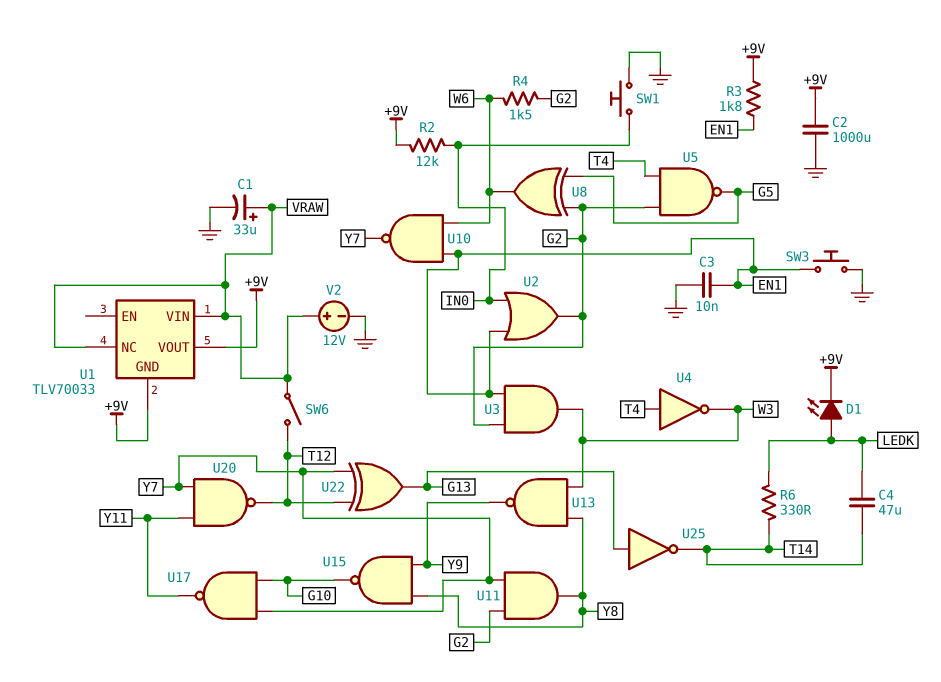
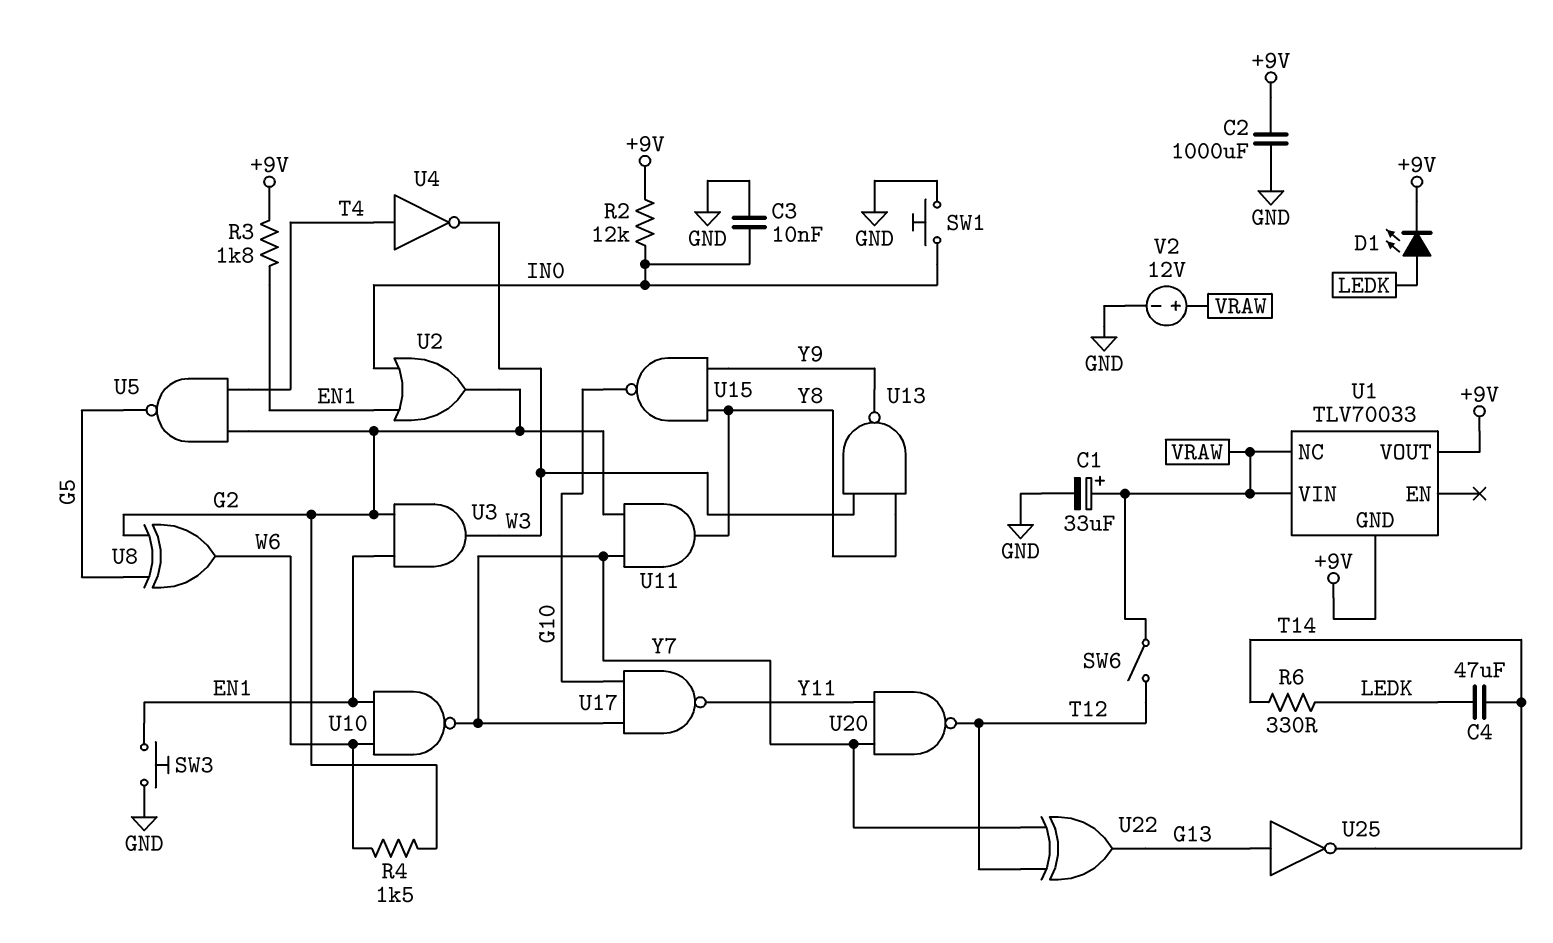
C3: 10nF (EN1, GND) -> 10nF (GND, IN0)

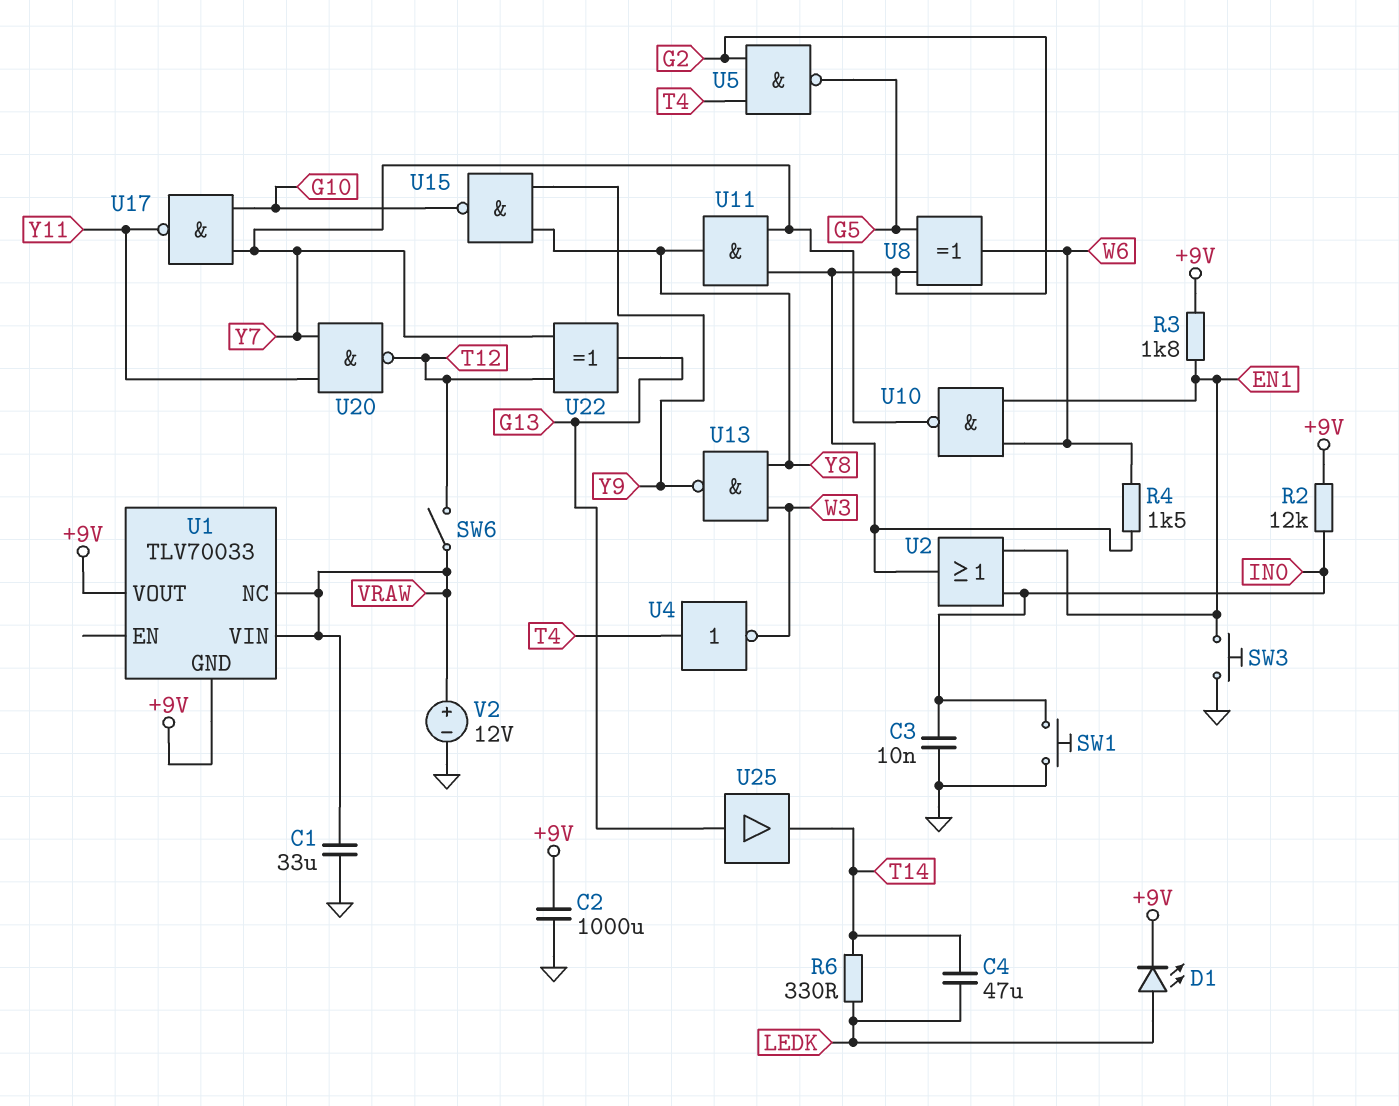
C1: 33uF (plus VRAW, minus GND) -> 33uF (GND, VRAW)
U3: AND (in EN1, in G2, out W3) -> none
U25: NOT (in G13, out T14) -> buffer (in G13, out T14)

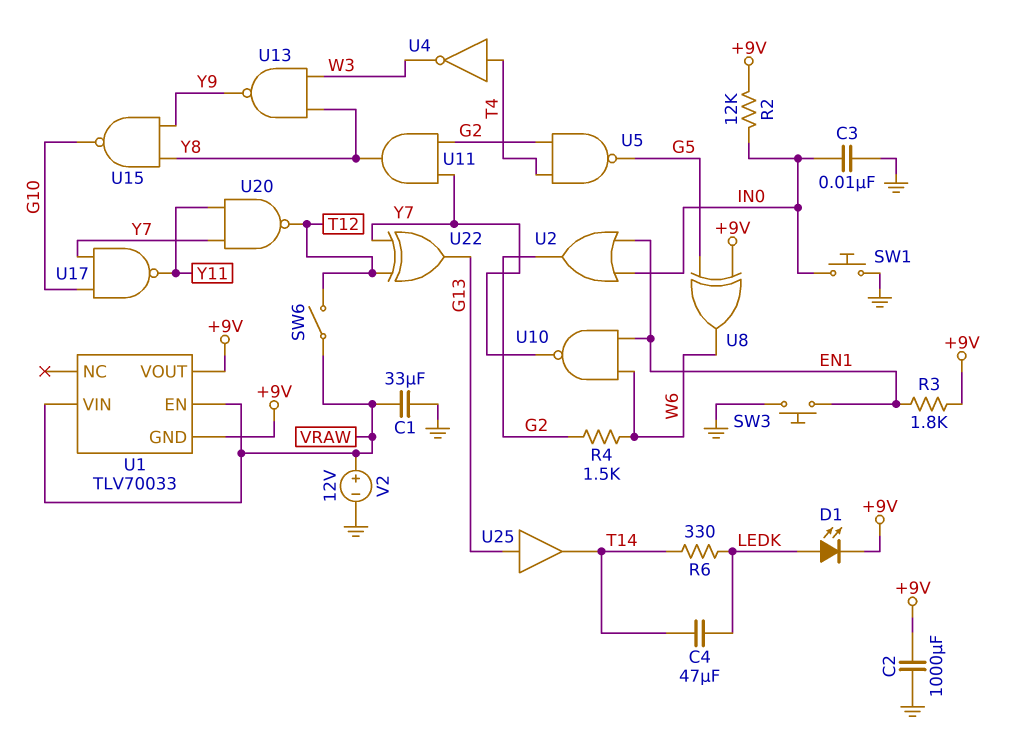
U1 pin EN: none -> VRAW
U1 pin NC: VRAW -> none
U8: XOR (in G2, in G5, out W6) -> XOR (in +9V, in G5, out W6)

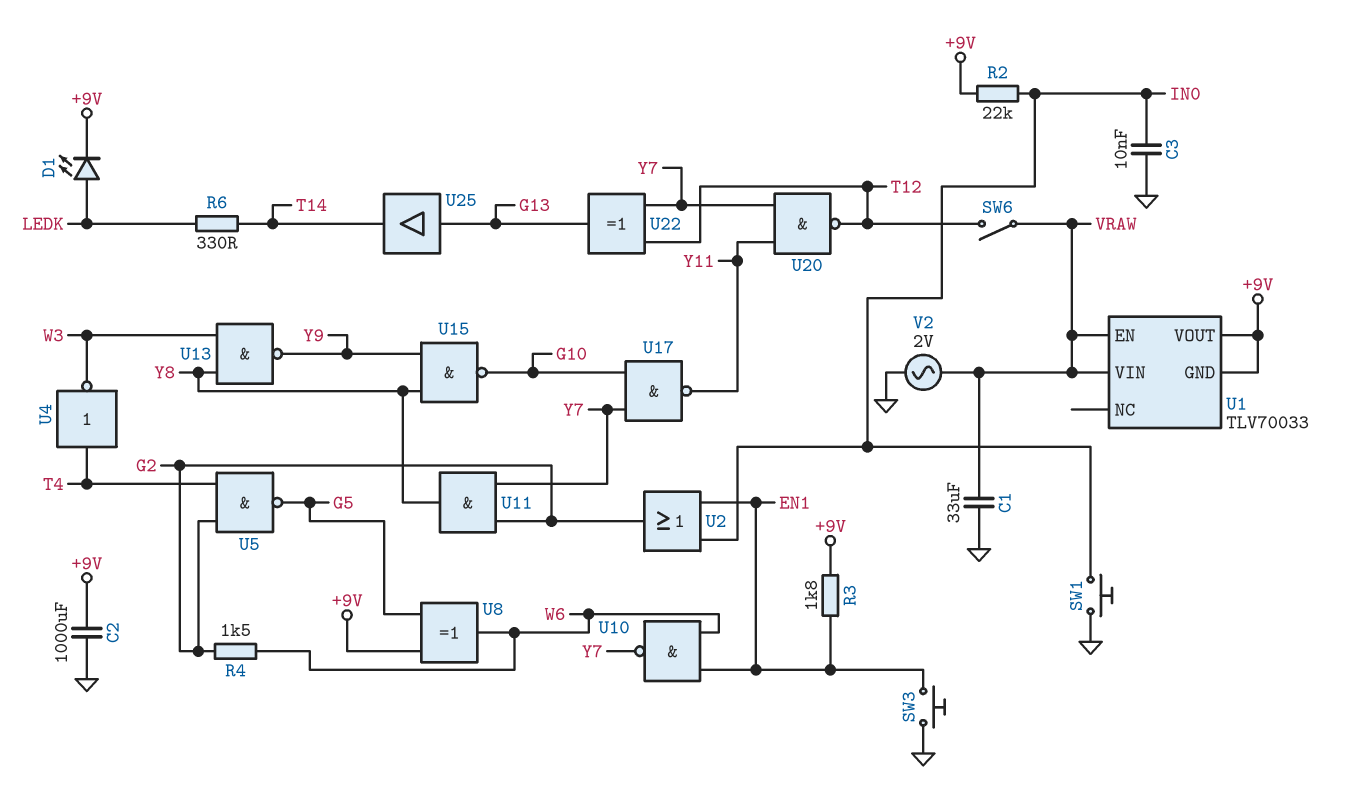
C4: 47uF (LEDK, T14) -> none
R2: 12k (+9V, IN0) -> 22k (+9V, IN0)
V2: 12V (plus VRAW, minus GND) -> AC 2V (GND, VRAW)

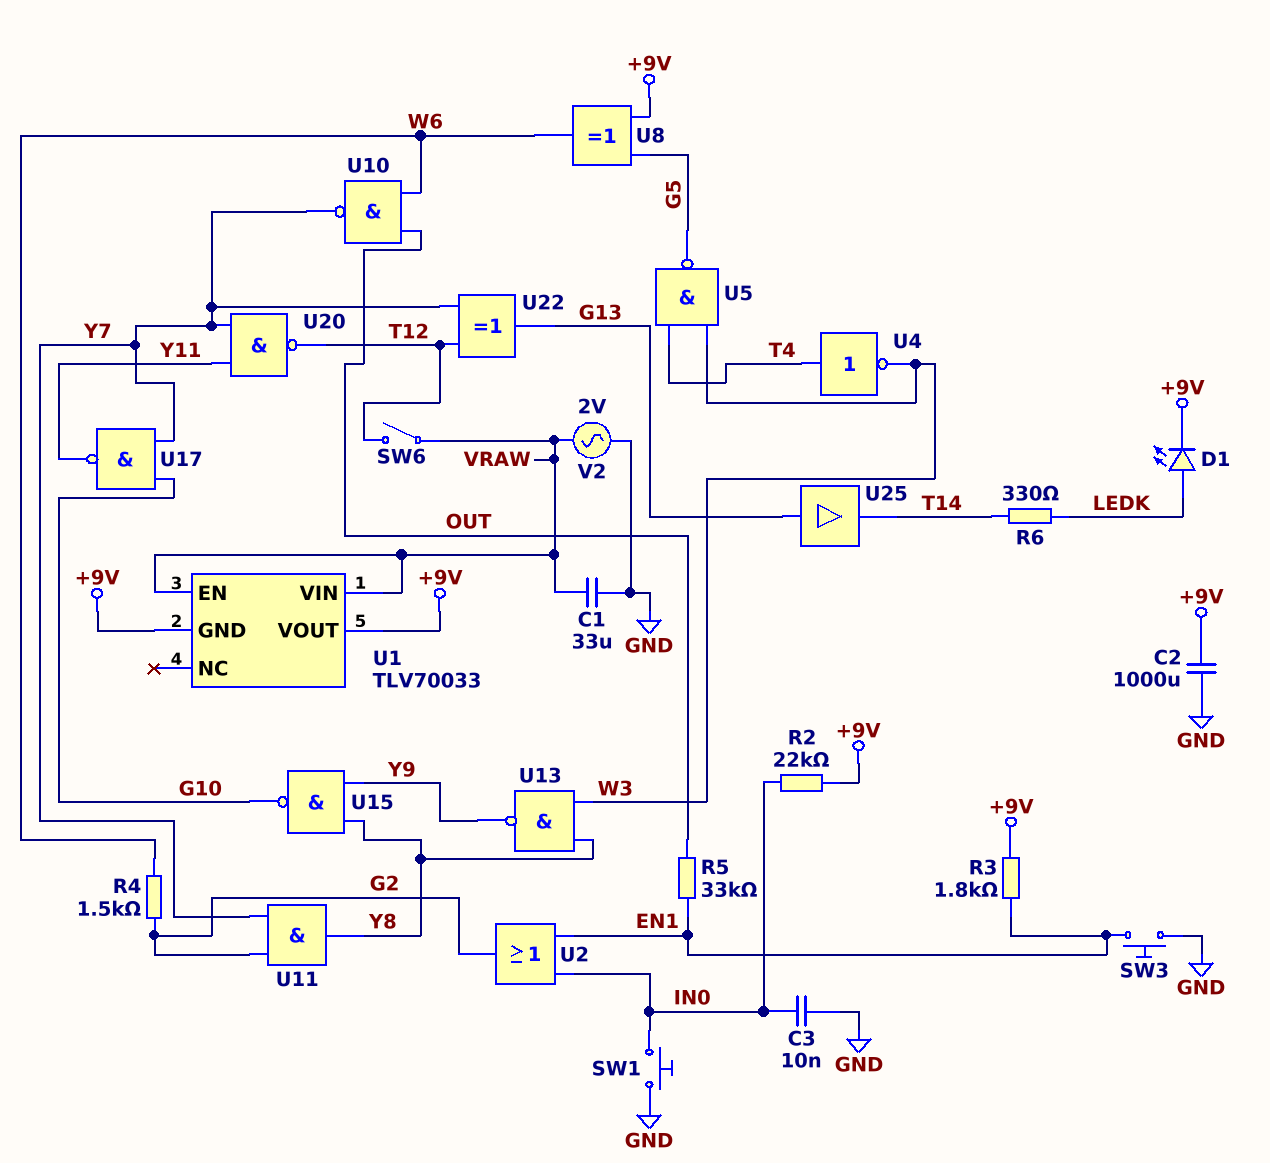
R5: none -> 33k (EN1, OUT)
U5: NAND (in G2, in T4, out G5) -> NAND (in T4, in W3, out G5)
U10: NAND (in EN1, in W6, out Y7) -> NAND (in OUT, in W6, out Y7)

